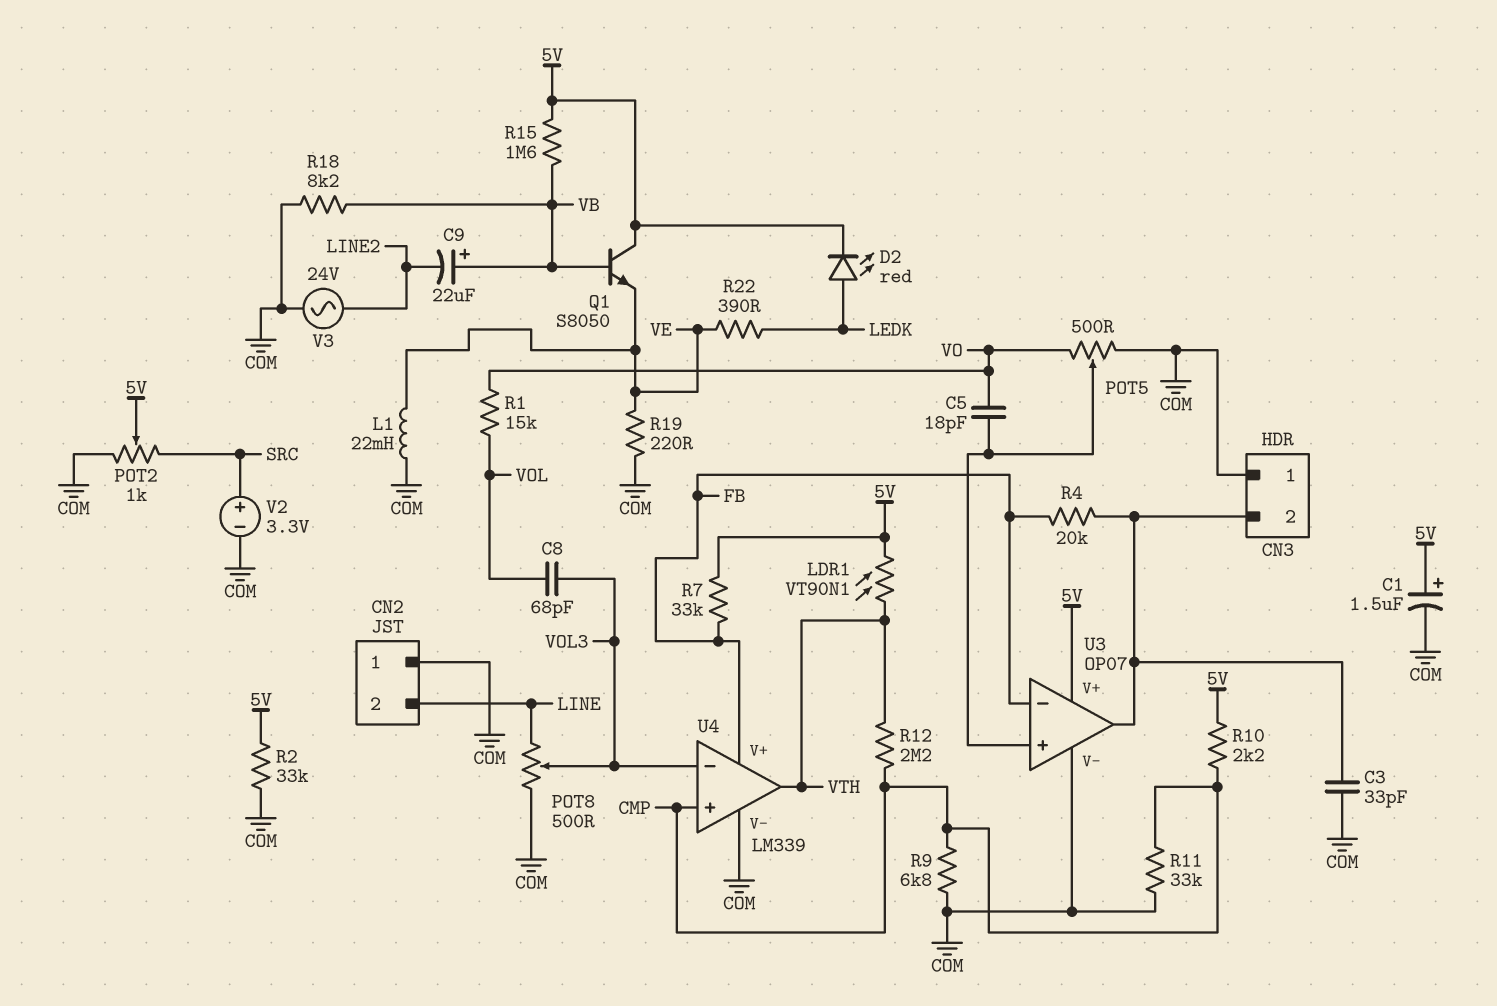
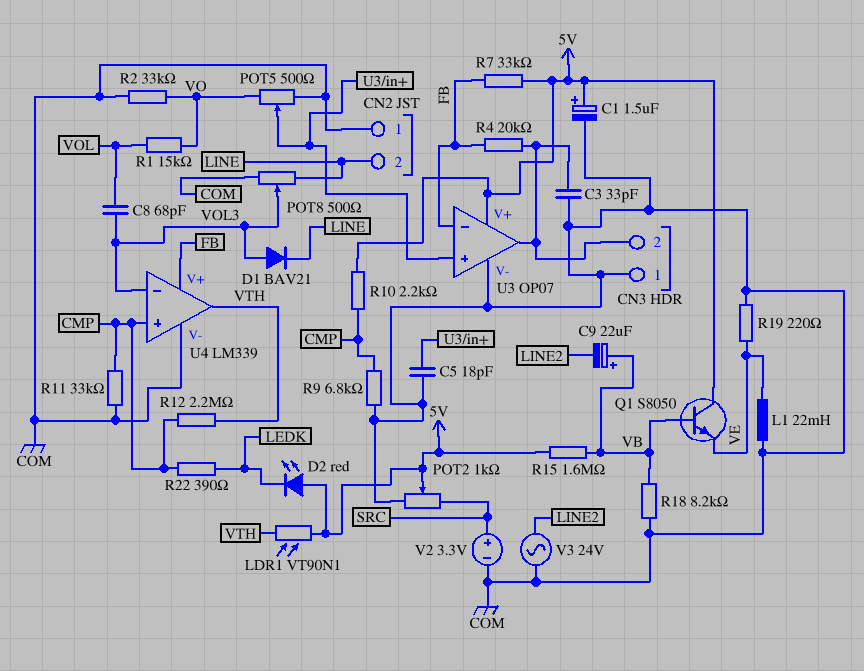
C5: 18pF (U3/in+, VO) -> 18pF (COM, U3/in+)
D1: none -> diode BAV21 (A VOL3, K LINE)
D2: LED red (A LEDK, K 5V) -> LED red (A 5V, K LEDK)
R2: 33k (5V, COM) -> 33k (COM, VO)
R22: 390 (LEDK, VE) -> 390 (CMP, LEDK)

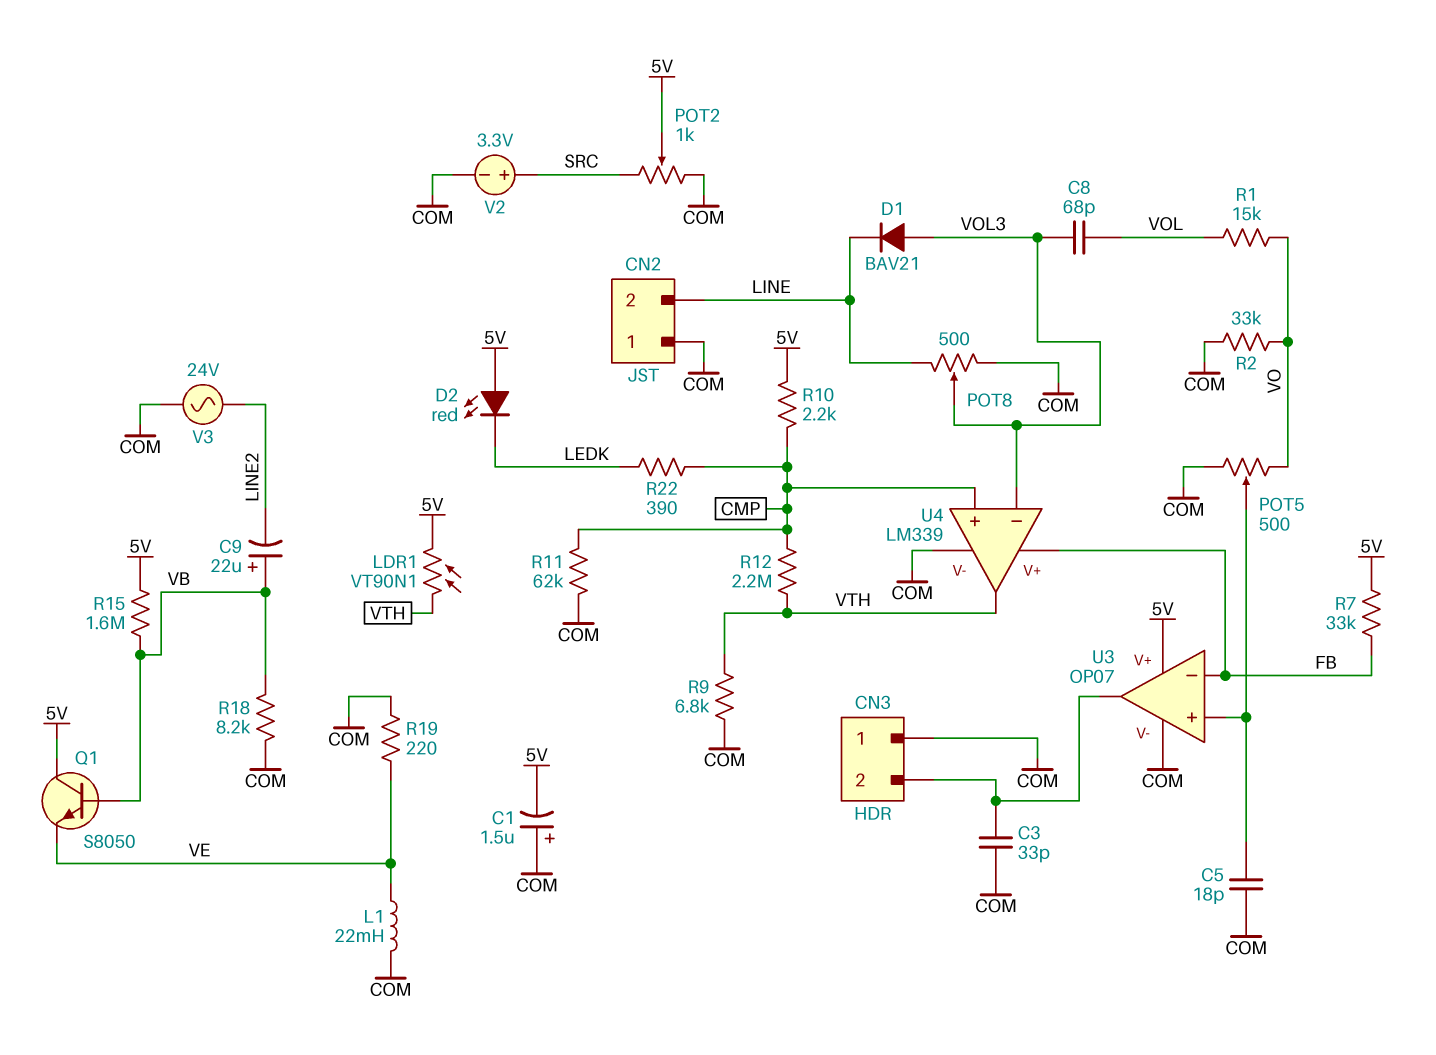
C1: 1.5uF (plus 5V, minus COM) -> 1.5uF (plus COM, minus 5V)
R4: 20k (CN3/2, FB) -> none
R9: 6.8k (CMP, COM) -> 6.8k (COM, VTH)
R11: 33k (CMP, COM) -> 62k (CMP, COM)

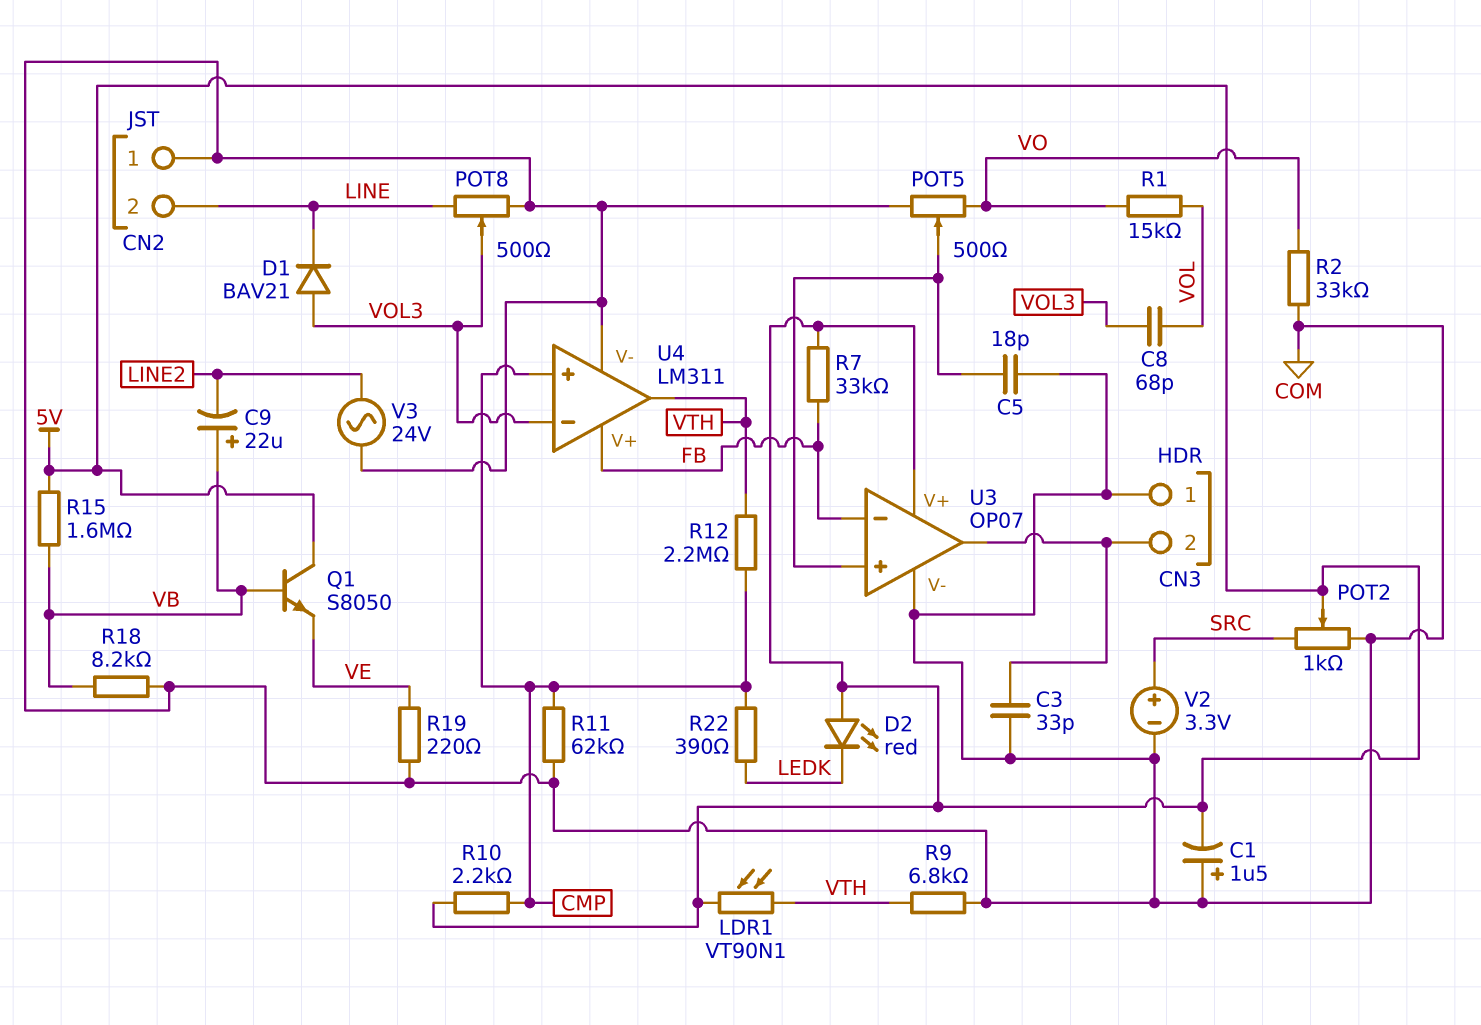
L1: 22mH (COM, VE) -> none
U4: LM339 -> LM311

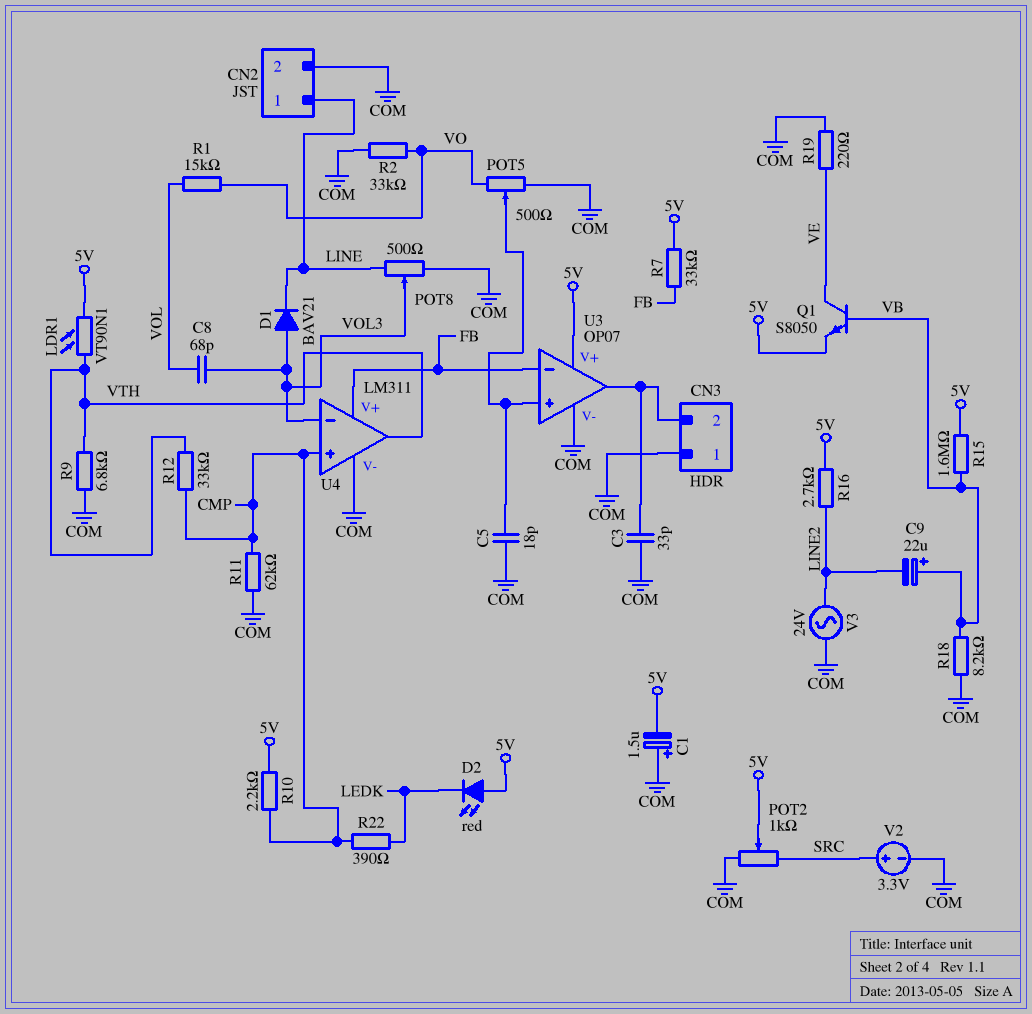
CN2 pin 1: COM -> LINE
CN2 pin 2: LINE -> COM
Q1: NPN S8050 (B VB, C 5V, E VE) -> NPN S8050 (B VB, C VE, E 5V)
R12: 2.2M (CMP, VTH) -> 33k (CMP, VTH)
R16: none -> 2.7k (5V, LINE2)

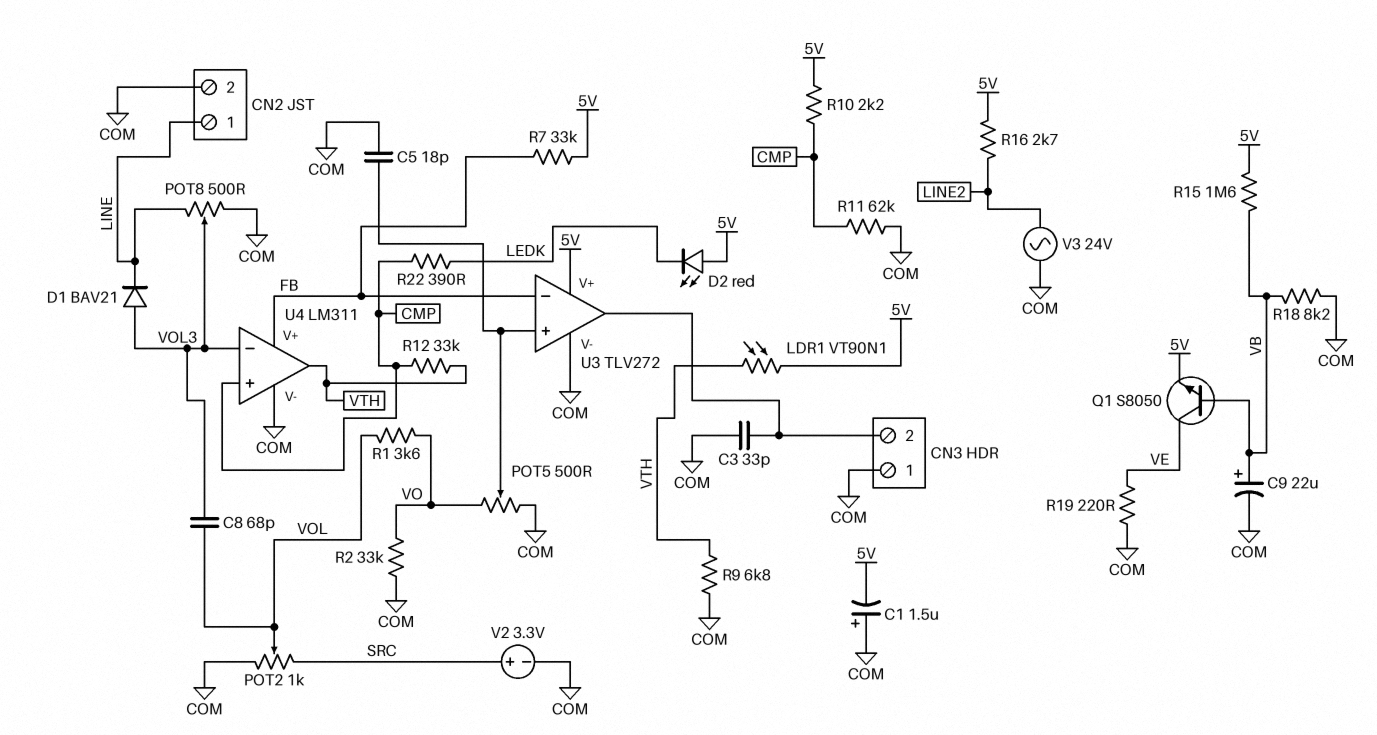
C9: 22uF (plus VB, minus LINE2) -> 22uF (plus VB, minus COM)
POT2: 1k (COM, SRC, wiper 5V) -> 1k (COM, SRC, wiper VOL)
R1: 15k (VO, VOL) -> 3.6k (VO, VOL)
U3: OP07 -> TLV272

